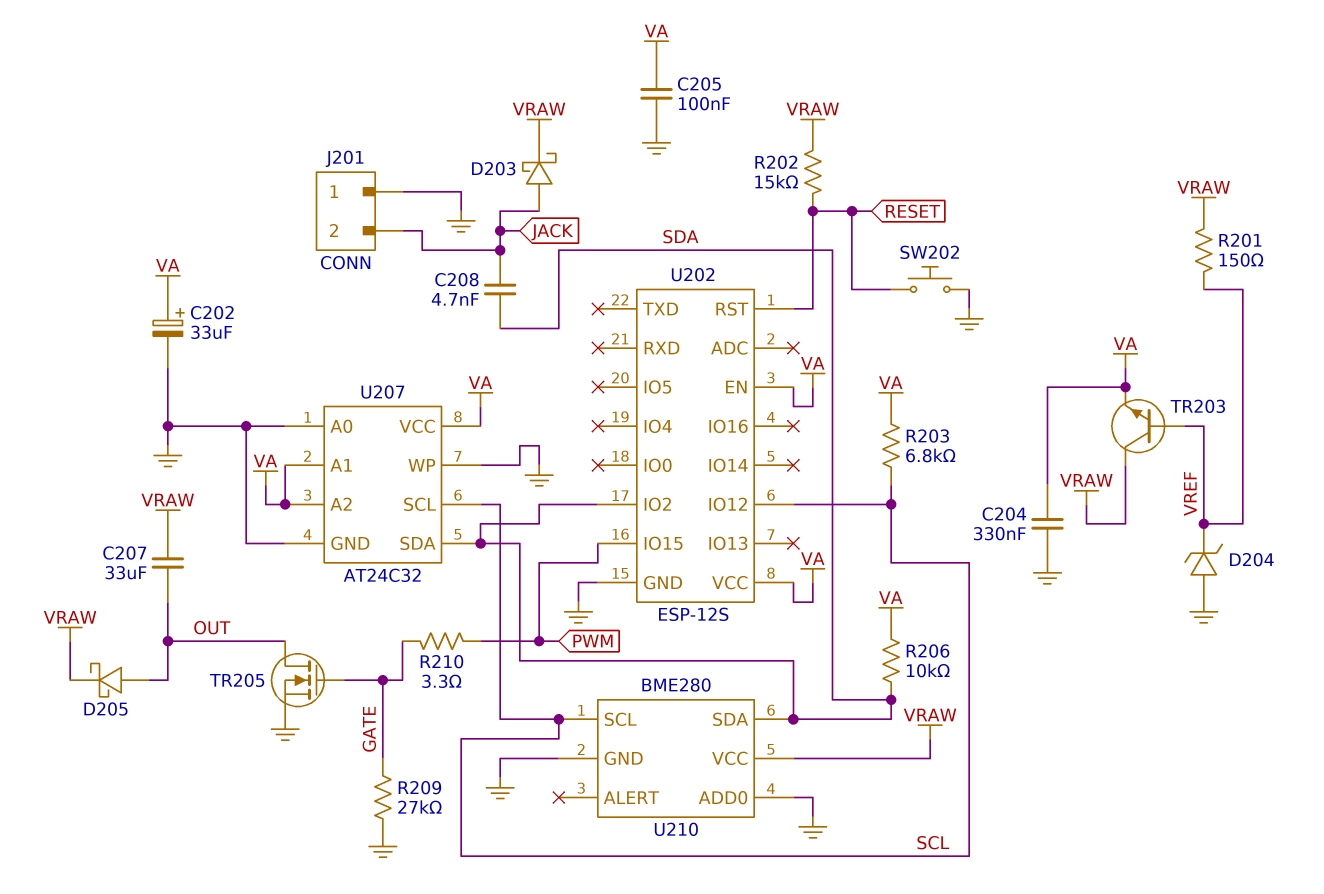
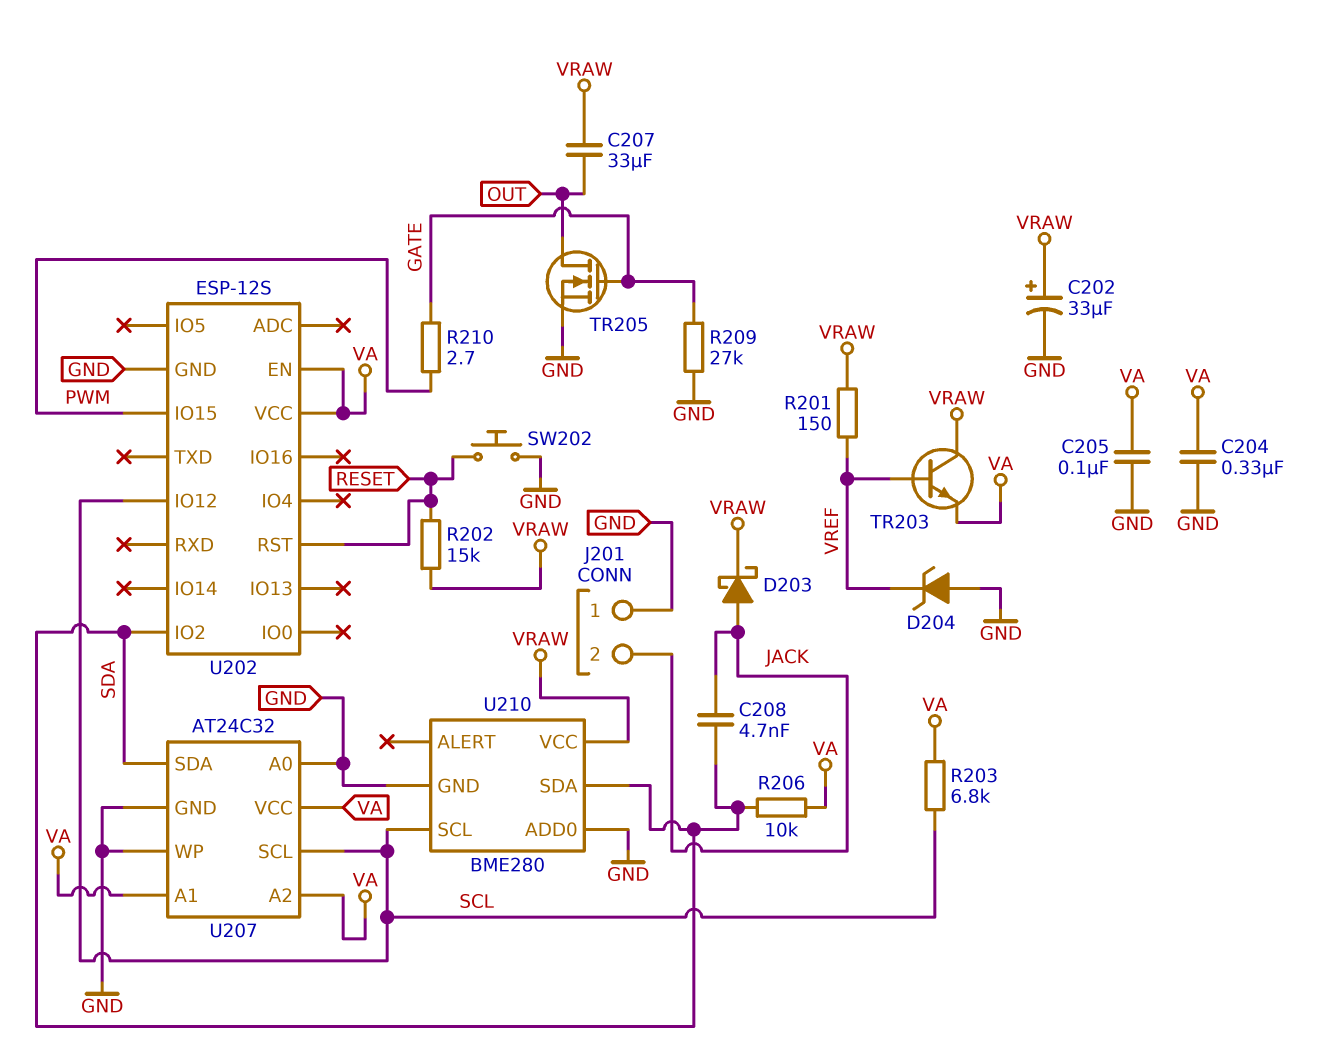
C202: 33uF (plus VA, minus GND) -> 33uF (plus VRAW, minus GND)
D205: schottky (A OUT, K VRAW) -> none
R210: 3.3 (GATE, PWM) -> 2.7 (GATE, PWM)

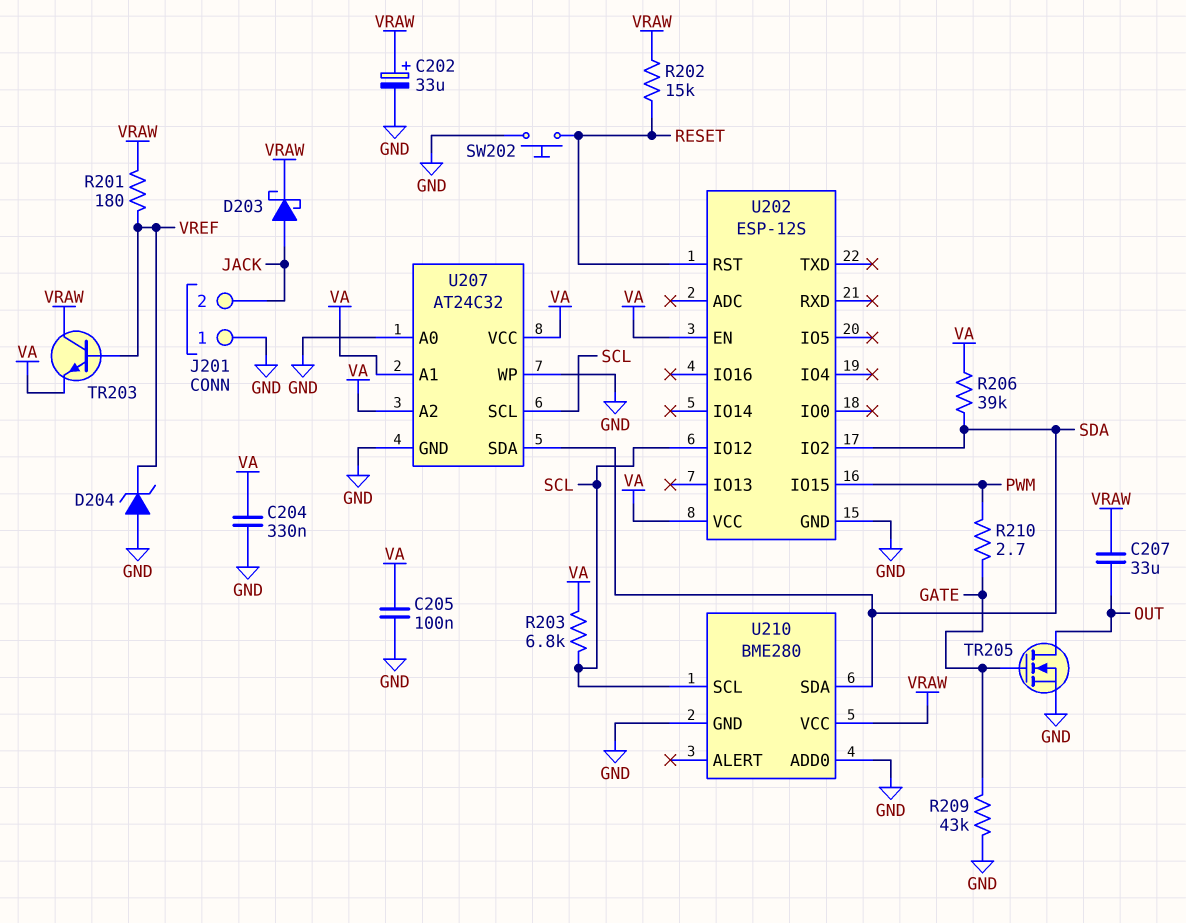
C208: 4.7nF (JACK, SDA) -> none
R201: 150 (VRAW, VREF) -> 180 (VRAW, VREF)
R206: 10k (SDA, VA) -> 39k (SDA, VA)
R209: 27k (GATE, GND) -> 43k (GATE, GND)

